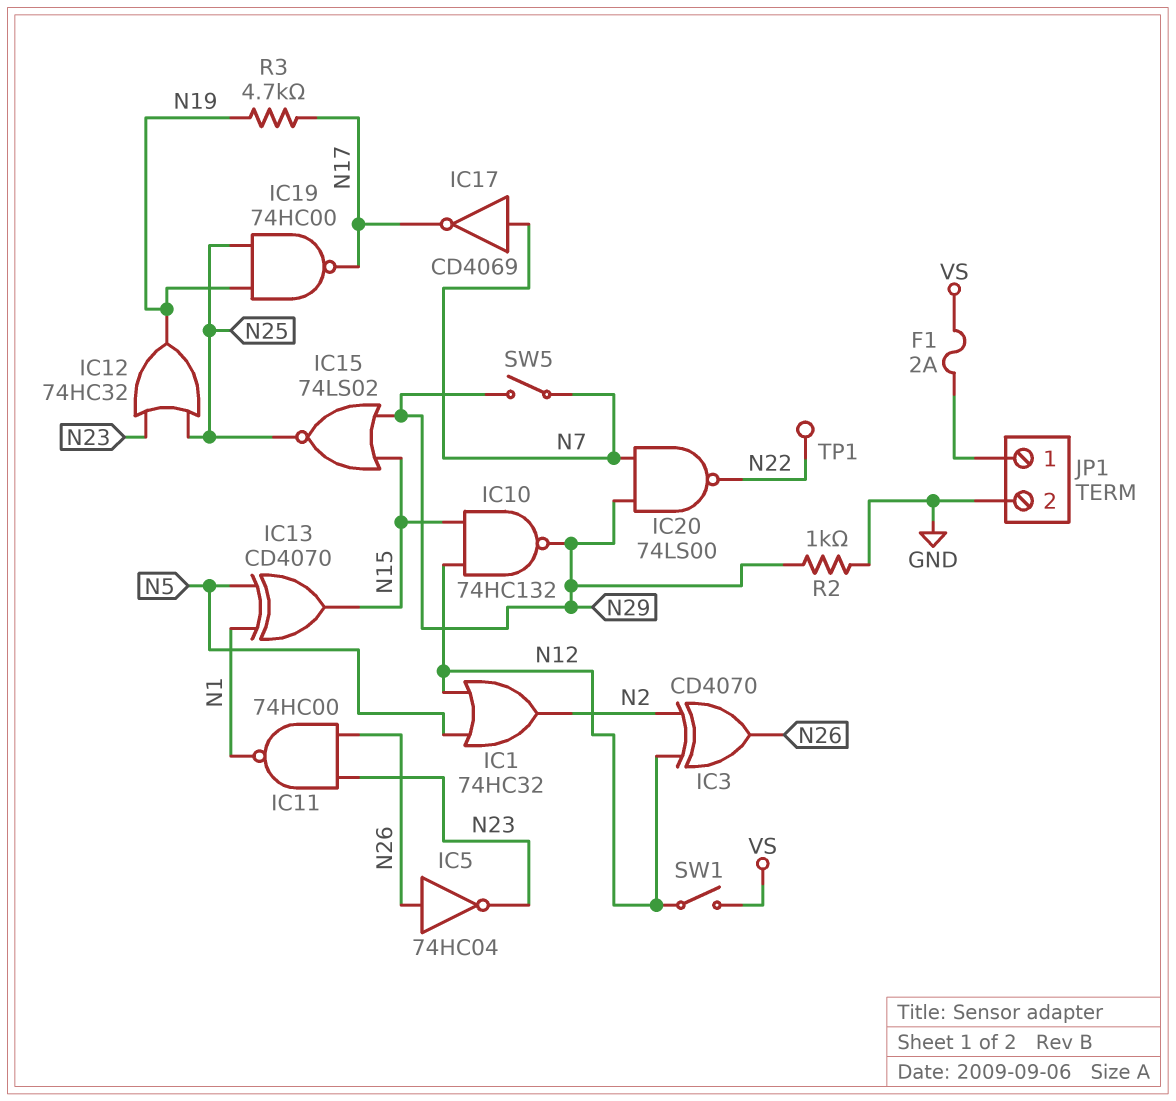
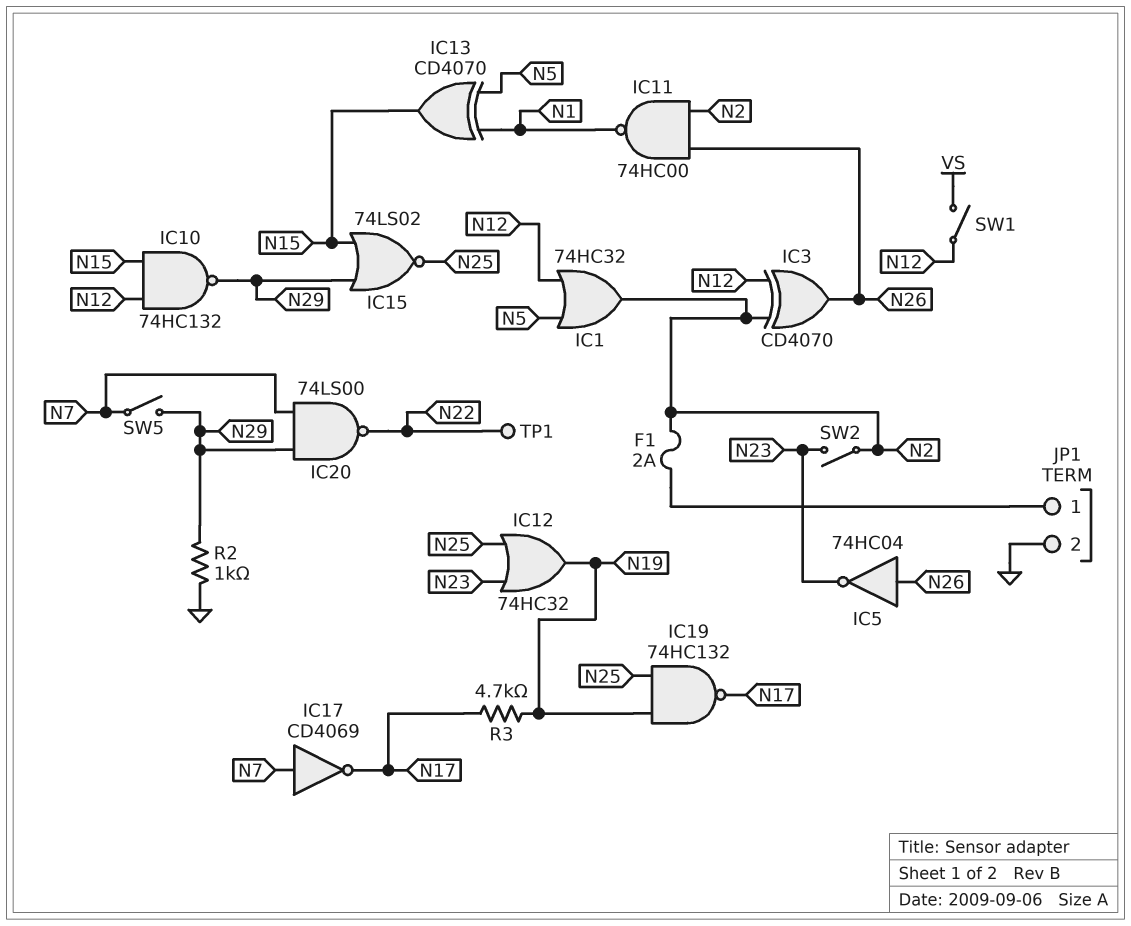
F1: 2A (JP1/1, VS) -> 2A (JP1/1, N2)
IC11: NAND 74HC00 (in N23, in N26, out N1) -> NAND 74HC00 (in N2, in N26, out N1)
IC19: NAND 74HC00 (in N19, in N25, out N17) -> NAND 74HC132 (in N19, in N25, out N17)
SW2: none -> switch (N2, N23)

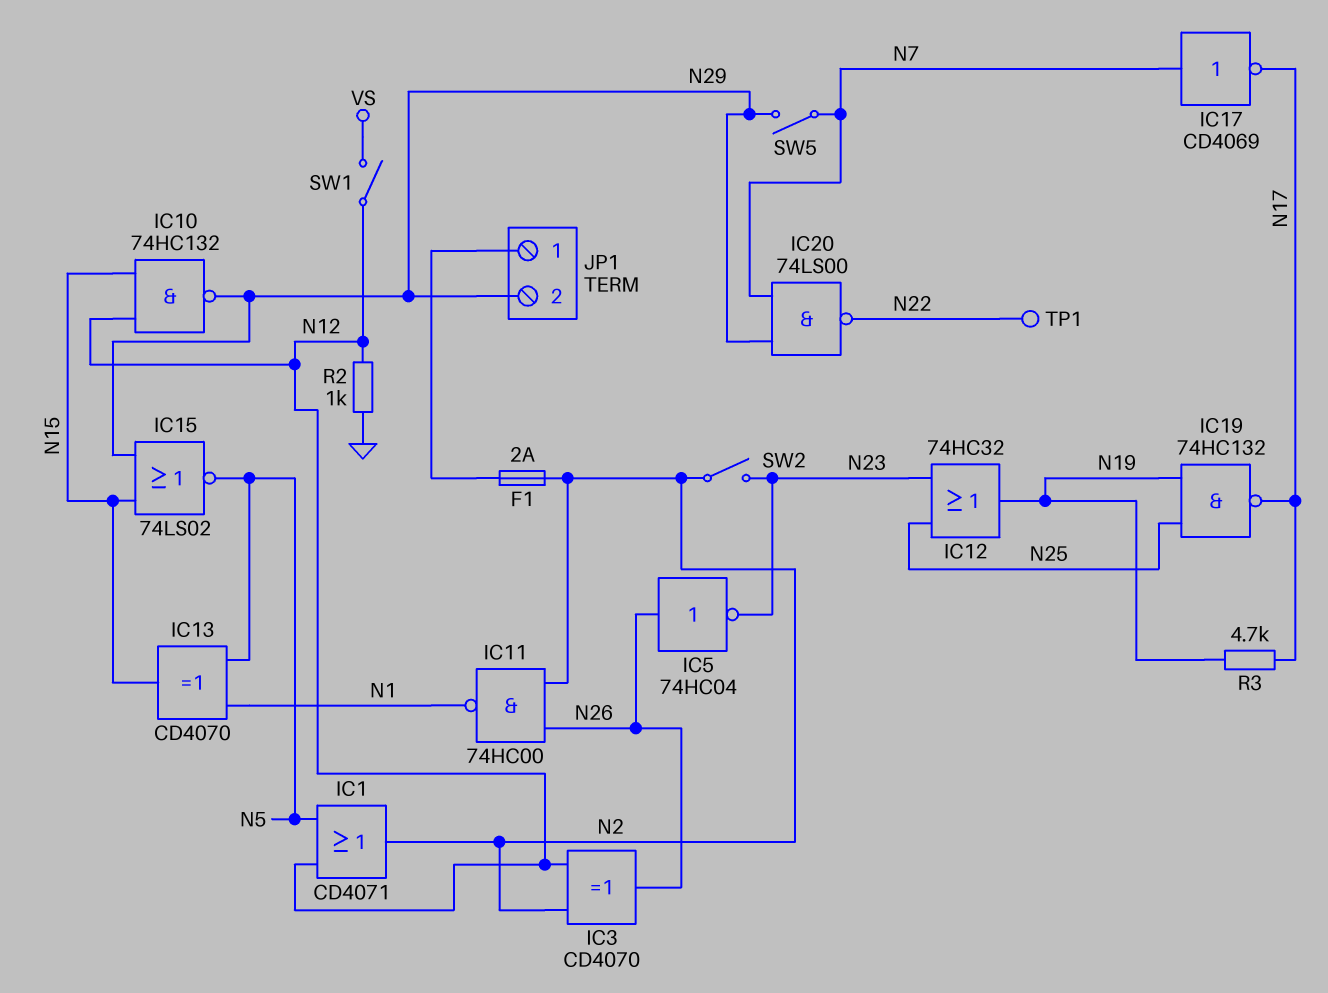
IC1: OR 74HC32 (in N5, in N12, out N2) -> OR CD4071 (in N5, in N12, out N2)
IC15: NOR 74LS02 (in N15, in N29, out N25) -> NOR 74LS02 (in N15, in N29, out N5)
JP1 pin 2: GND -> N29
R2: 1k (GND, N29) -> 1k (GND, N12)

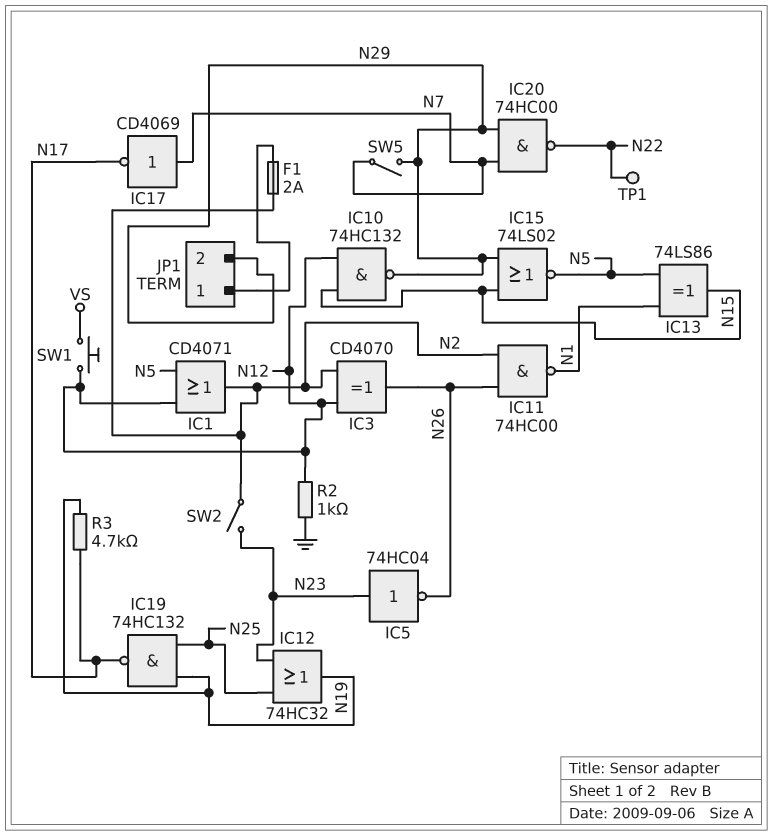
IC5: NOT 74HC04 (in N26, out N23) -> NOT 74HC04 (in N23, out N26)
IC13: XOR CD4070 (in N1, in N5, out N15) -> XOR 74LS86 (in N1, in N5, out N15)
IC20: NAND 74LS00 (in N7, in N29, out N22) -> NAND 74HC00 (in N7, in N29, out N22)
SW1: switch (N12, VS) -> button (N12, VS)

